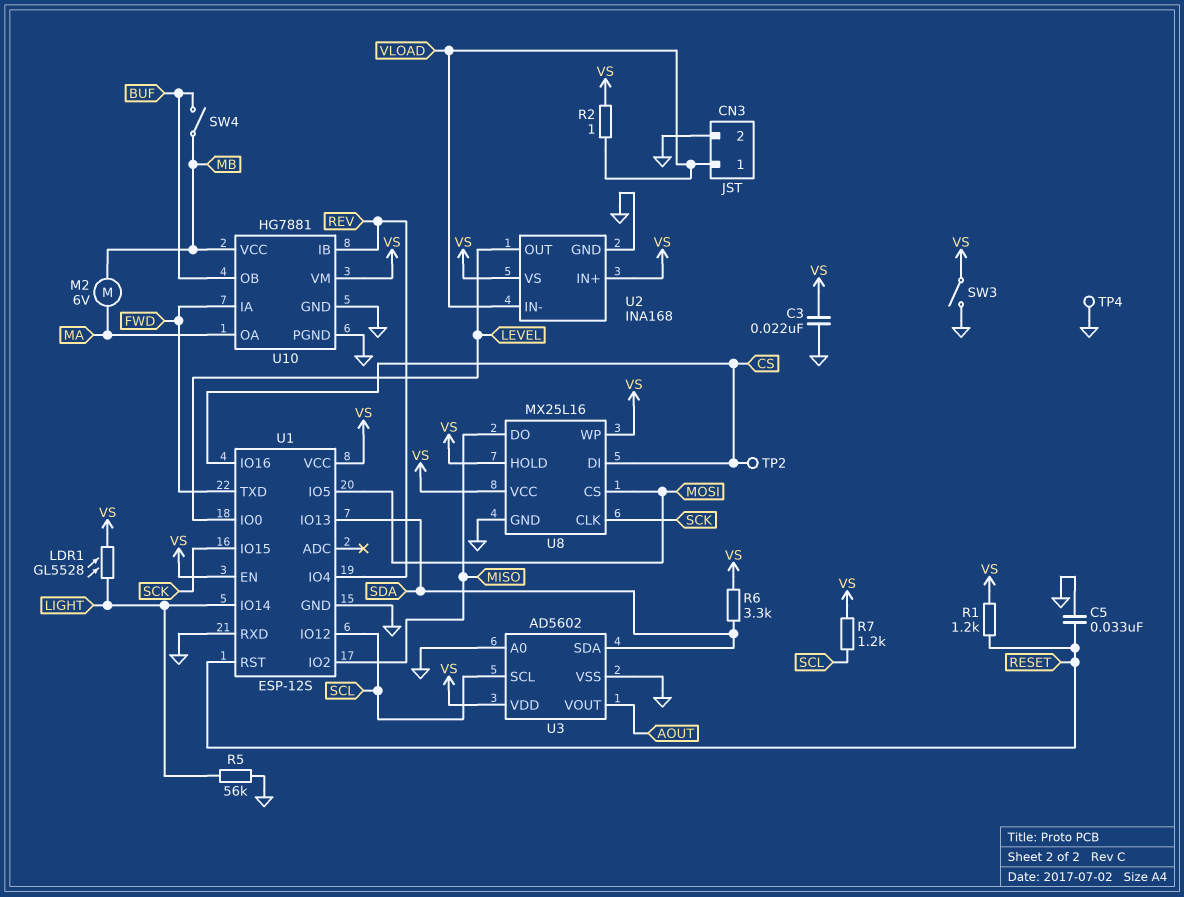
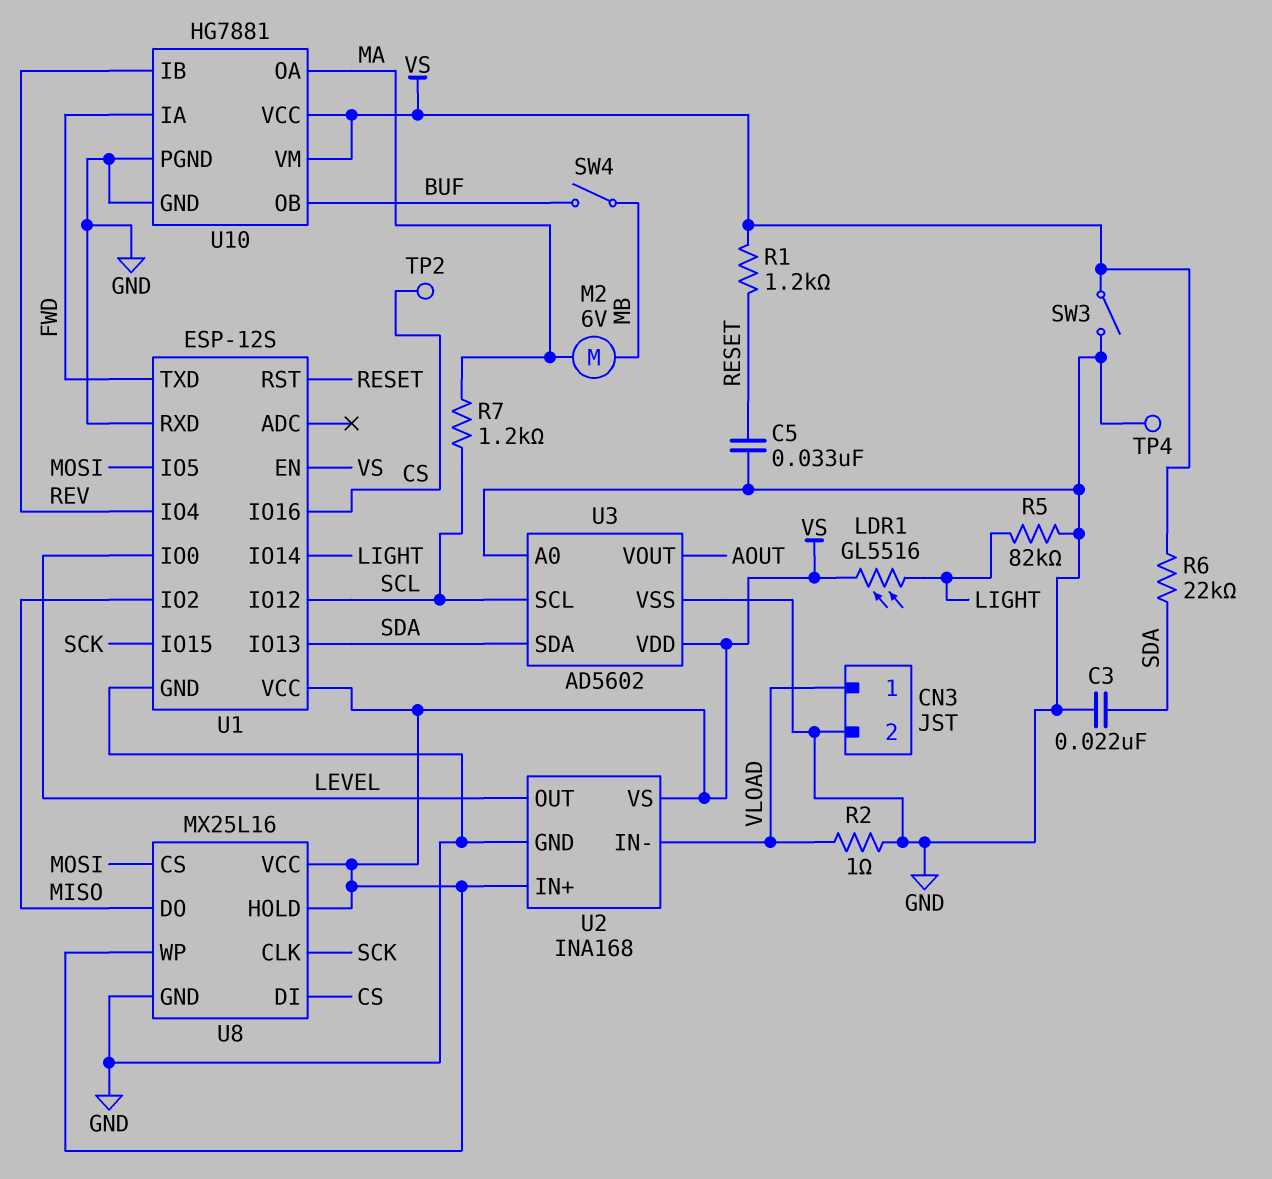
C3: 22nF (GND, VS) -> 22nF (GND, SDA)
LDR1: GL5528 (LIGHT, VS) -> GL5516 (LIGHT, VS)
R2: 1 (VLOAD, VS) -> 1 (GND, VLOAD)
R5: 56k (GND, LIGHT) -> 82k (GND, LIGHT)
R6: 3.3k (SDA, VS) -> 22k (SDA, VS)
R7: 1.2k (SCL, VS) -> 1.2k (MA, SCL)
U10 pin VCC: MB -> VS

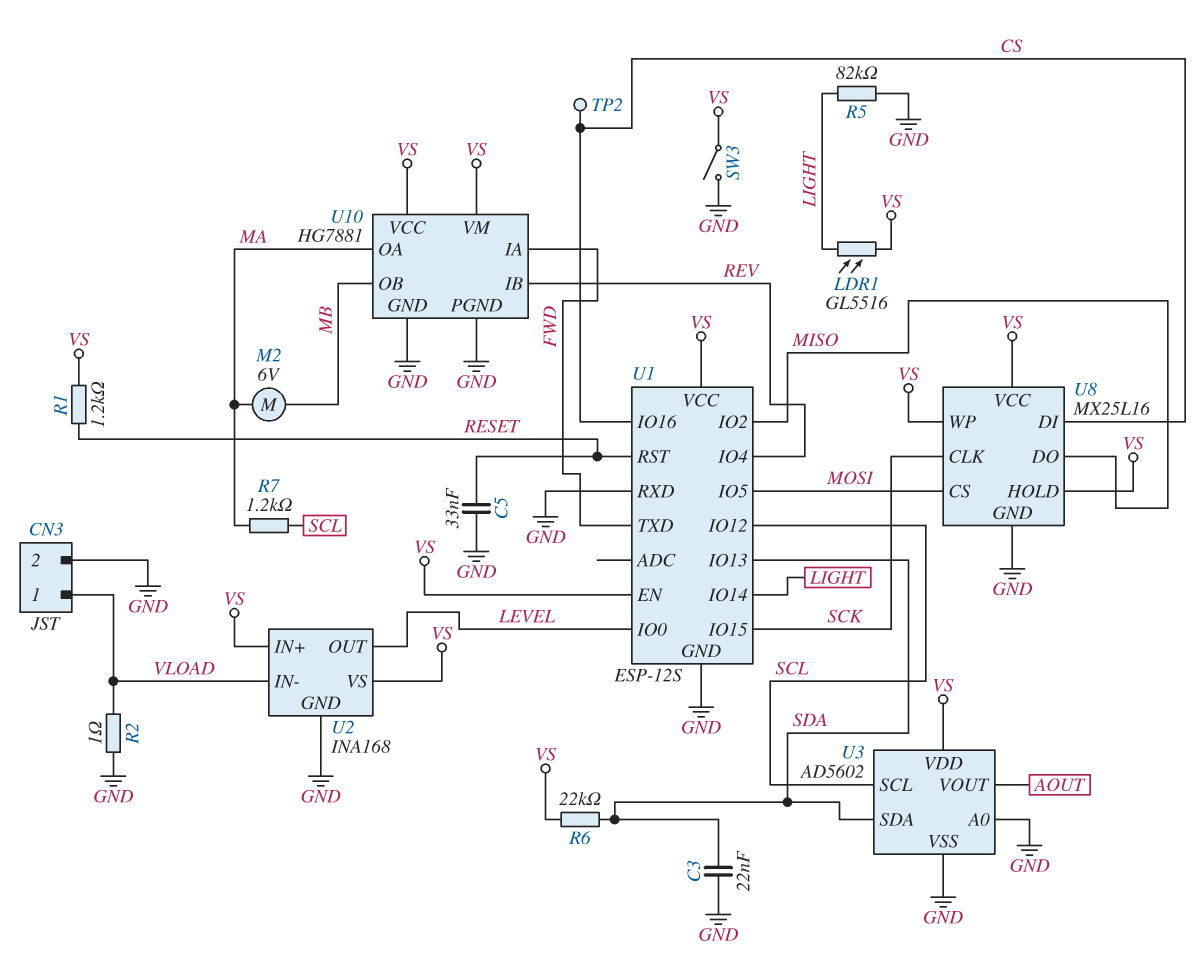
SW4: switch (BUF, MB) -> none
TP4: test point (GND) -> none
U10 pin OB: BUF -> MB

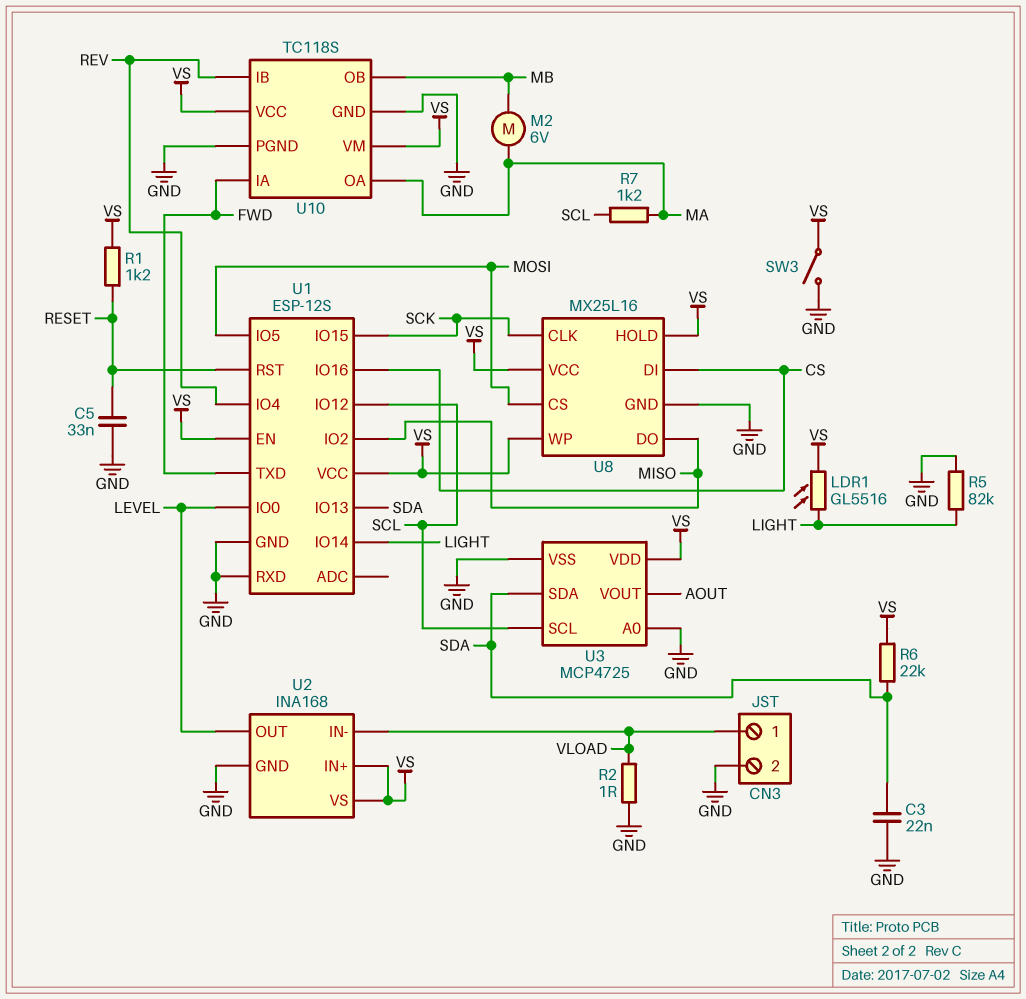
TP2: test point (CS) -> none
U3: AD5602 -> MCP4725
U10: HG7881 -> TC118S

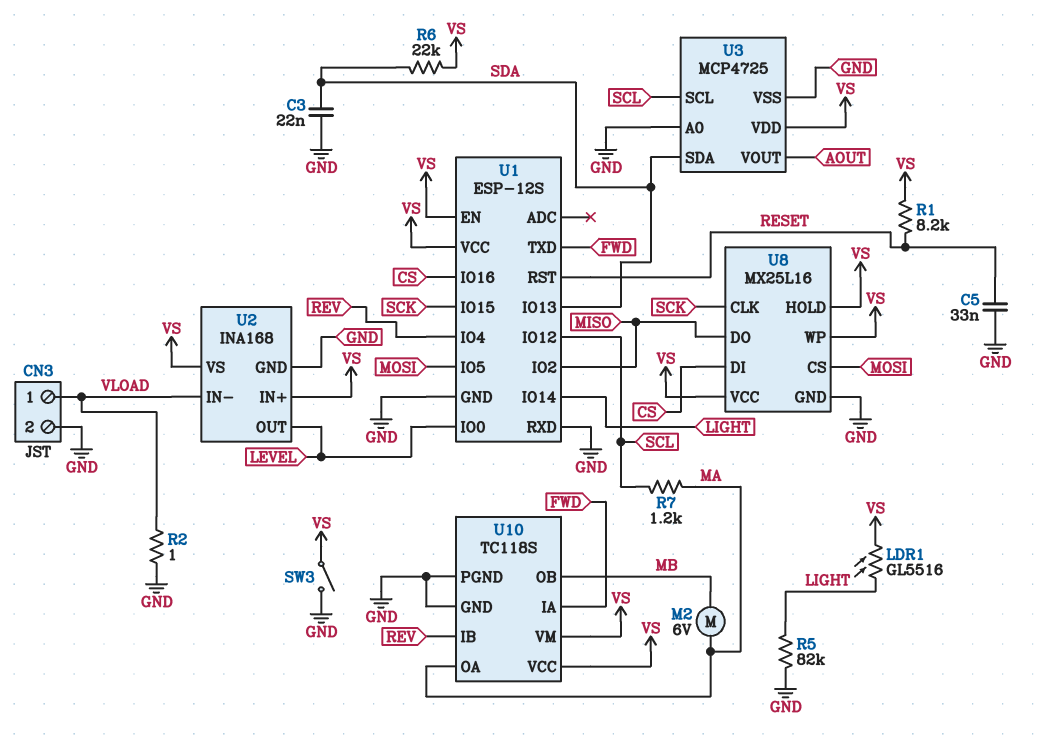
R1: 1.2k (RESET, VS) -> 8.2k (RESET, VS)

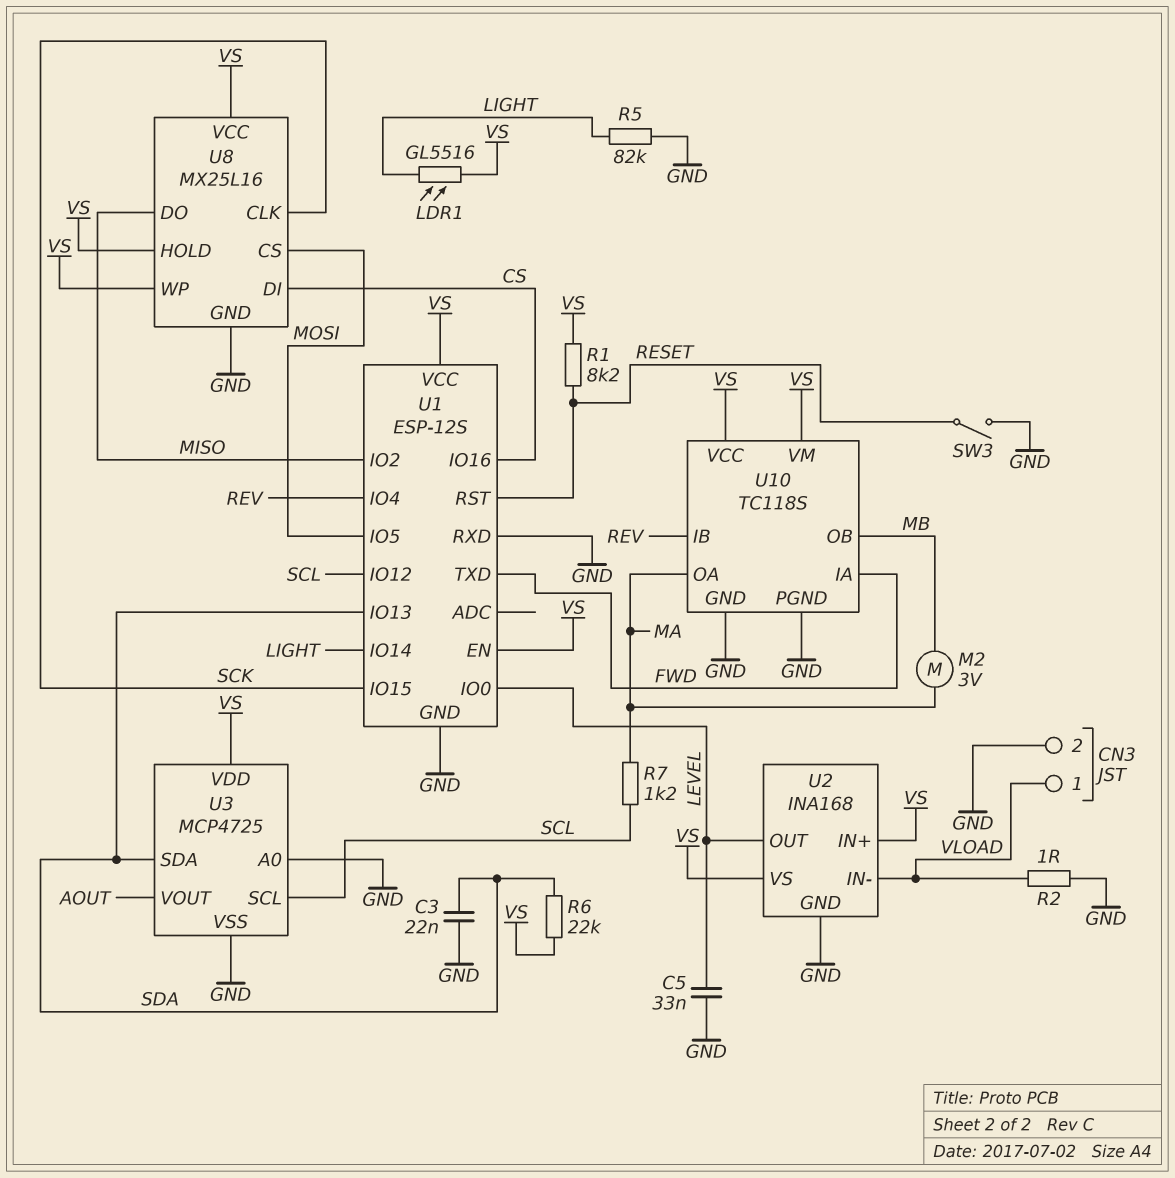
C5: 33nF (GND, RESET) -> 33nF (GND, LEVEL)
M2: motor 6V (MA, MB) -> motor 3V (MA, MB)
SW3: switch (GND, VS) -> switch (GND, RESET)

